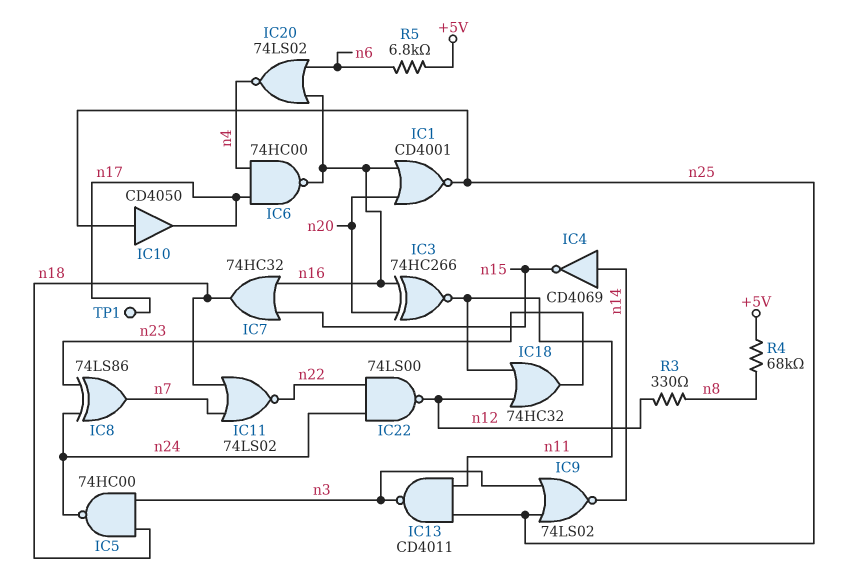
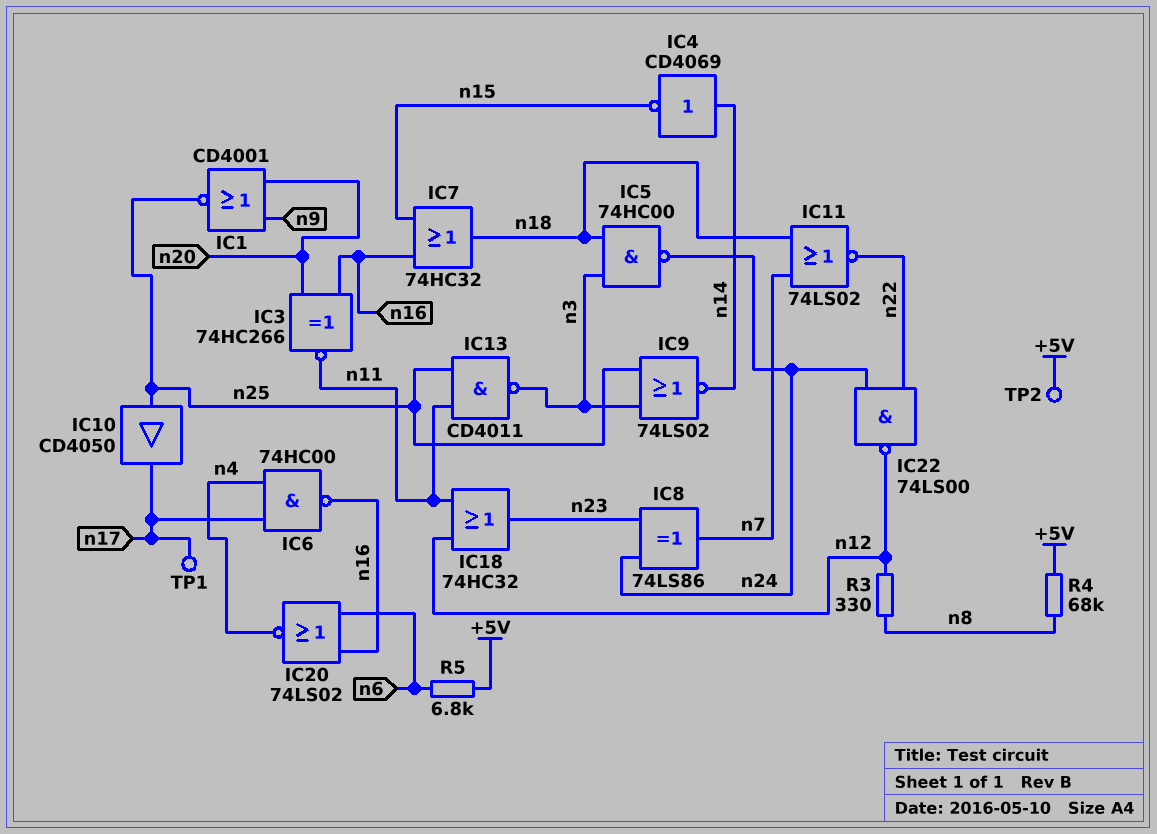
IC1: NOR CD4001 (in n16, in n20, out n25) -> NOR CD4001 (in n9, in n20, out n25)
TP2: none -> test point (+5V)

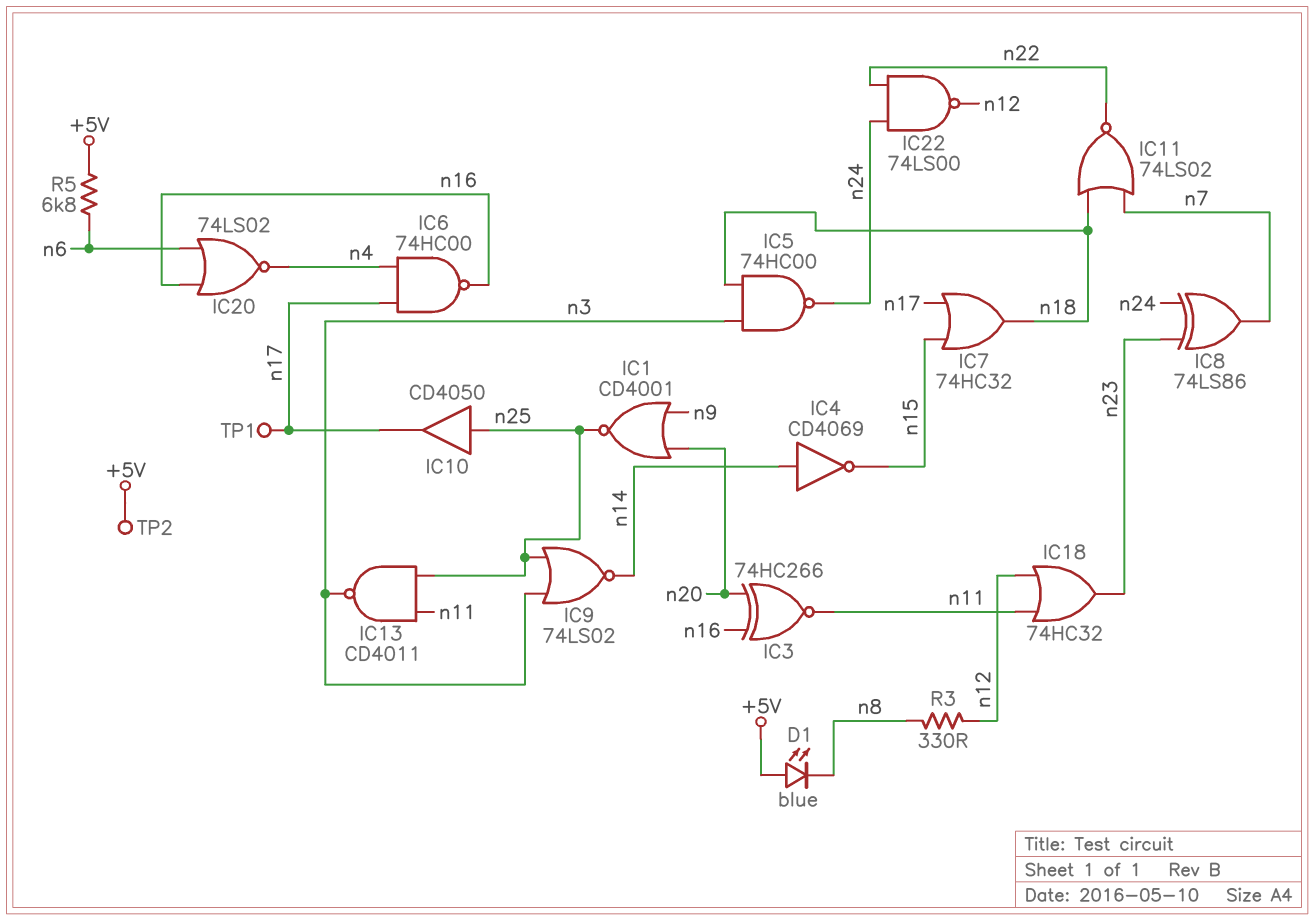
D1: none -> LED blue (A +5V, K n8)
IC7: OR 74HC32 (in n15, in n16, out n18) -> OR 74HC32 (in n15, in n17, out n18)
R4: 68k (+5V, n8) -> none

